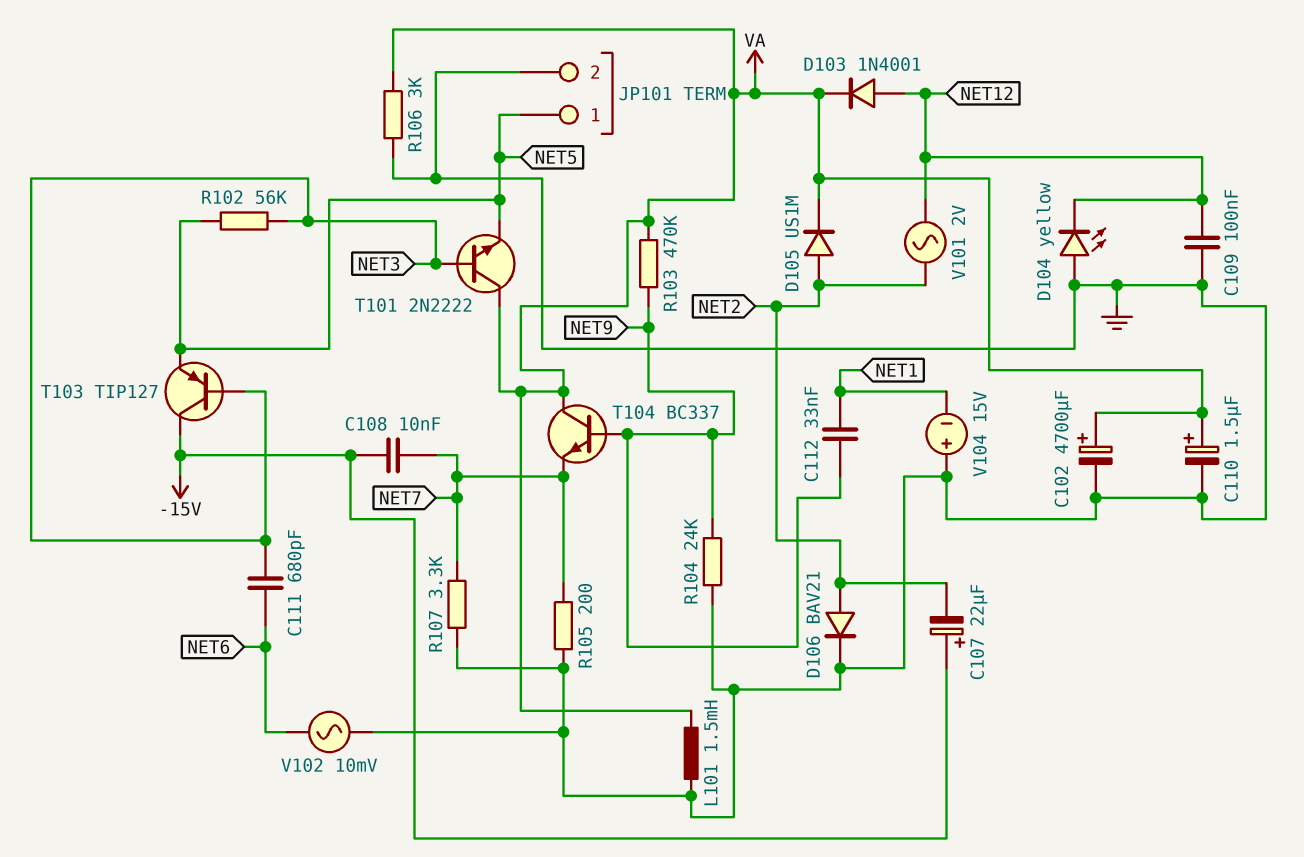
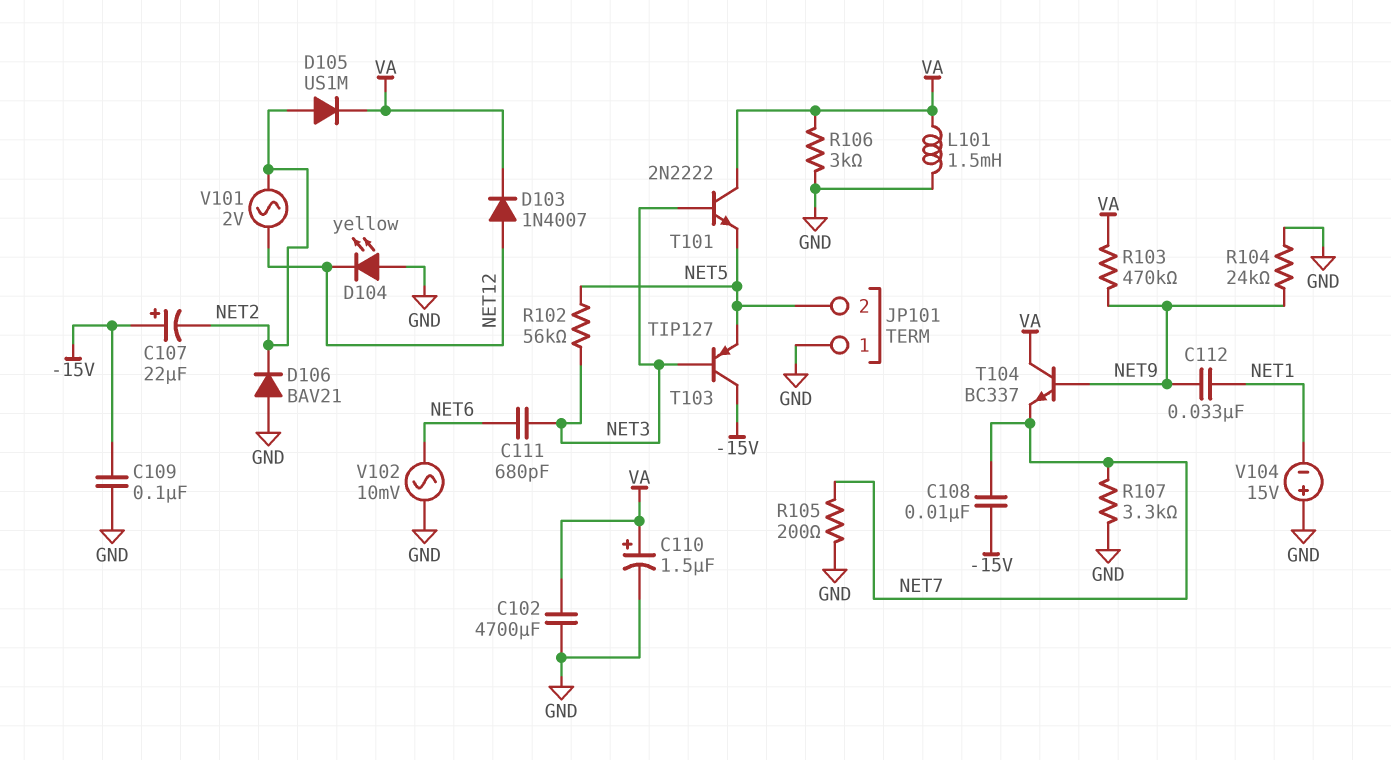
C102: 4700uF (plus VA, minus GND) -> 4700uF (GND, VA)
C109: 100nF (GND, NET12) -> 100nF (-15V, GND)
D103: diode 1N4001 (A NET12, K VA) -> diode 1N4007 (A NET12, K VA)
D106: diode BAV21 (A NET2, K GND) -> diode BAV21 (A GND, K NET2)
JP101 pin 1: NET5 -> GND
JP101 pin 2: GND -> NET5

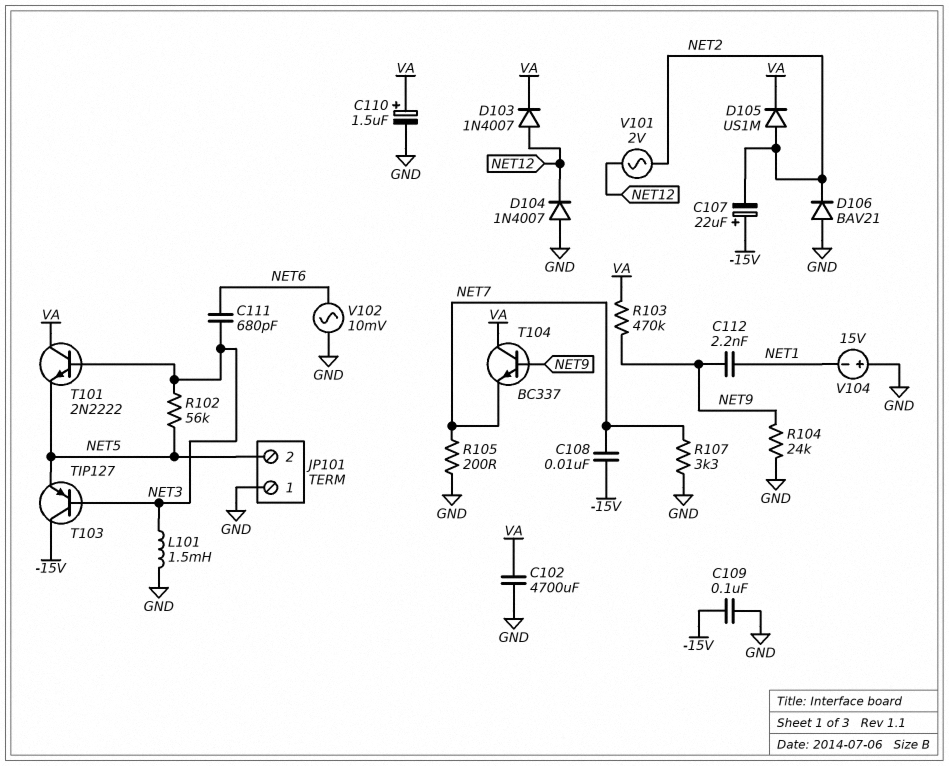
C112: 33nF (NET1, NET9) -> 2.2nF (NET1, NET9)
D104: LED yellow (A GND, K NET12) -> diode 1N4007 (A GND, K NET12)
L101: 1.5mH (GND, VA) -> 1.5mH (GND, NET3)
R106: 3k (GND, VA) -> none

